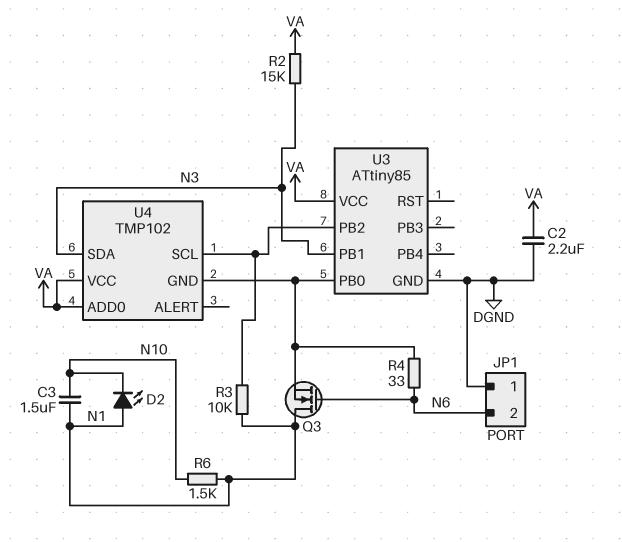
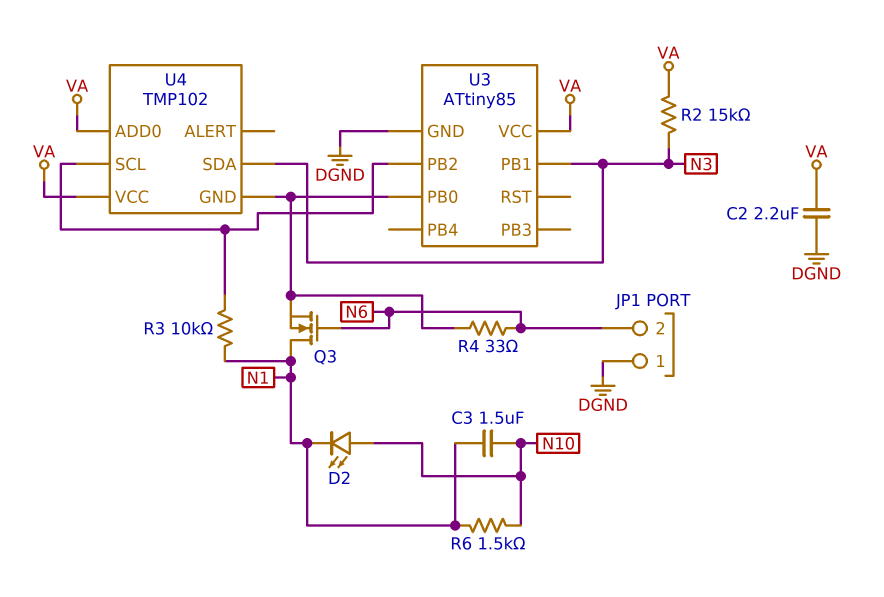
D2: LED (A N1, K N10) -> LED (A N10, K N1)

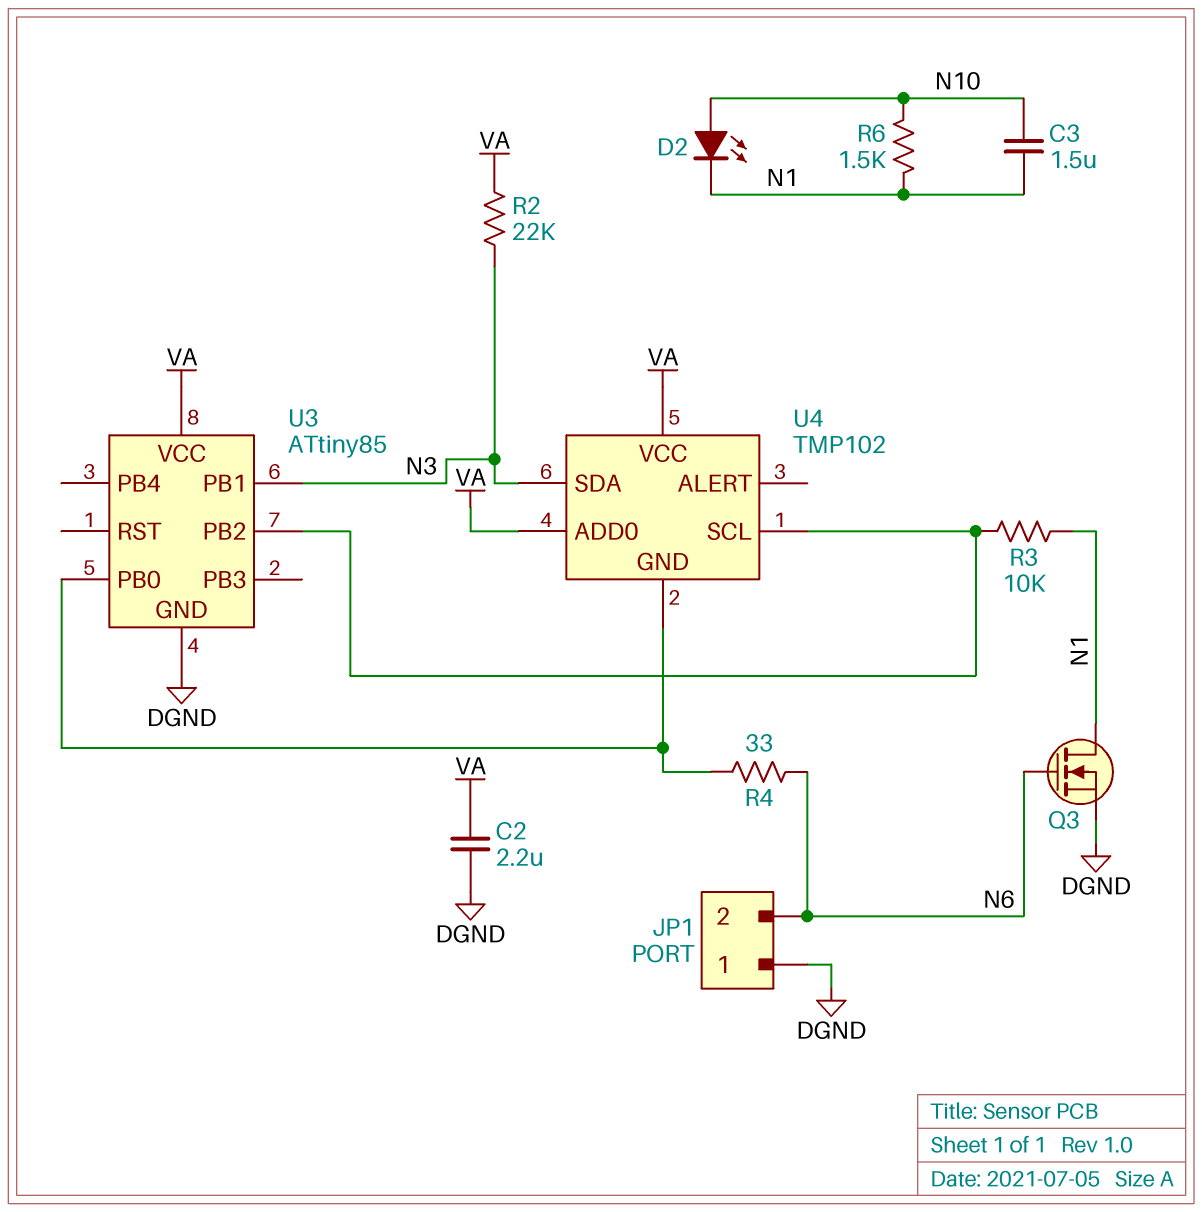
Q3: NMOS (G N6, D N1, S U3/PB0) -> NMOS (G N6, D N1, S DGND)
R2: 15k (N3, VA) -> 22k (N3, VA)

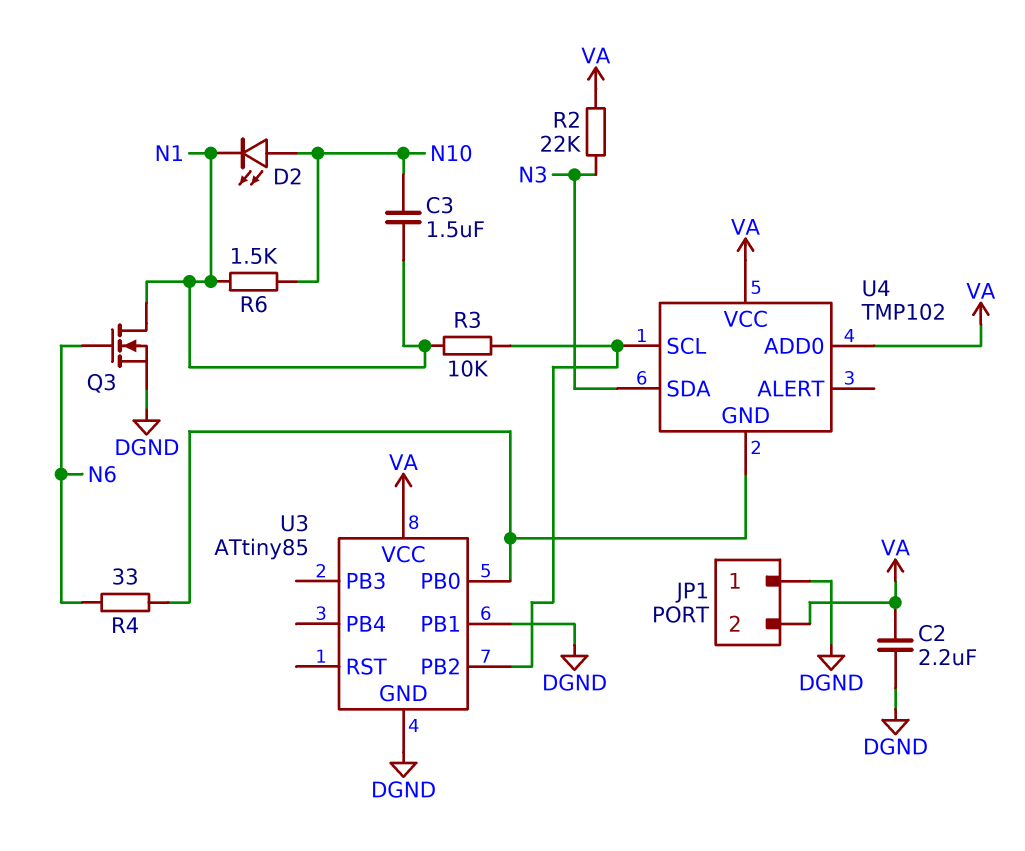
JP1 pin 2: N6 -> VA
U3 pin PB1: N3 -> DGND

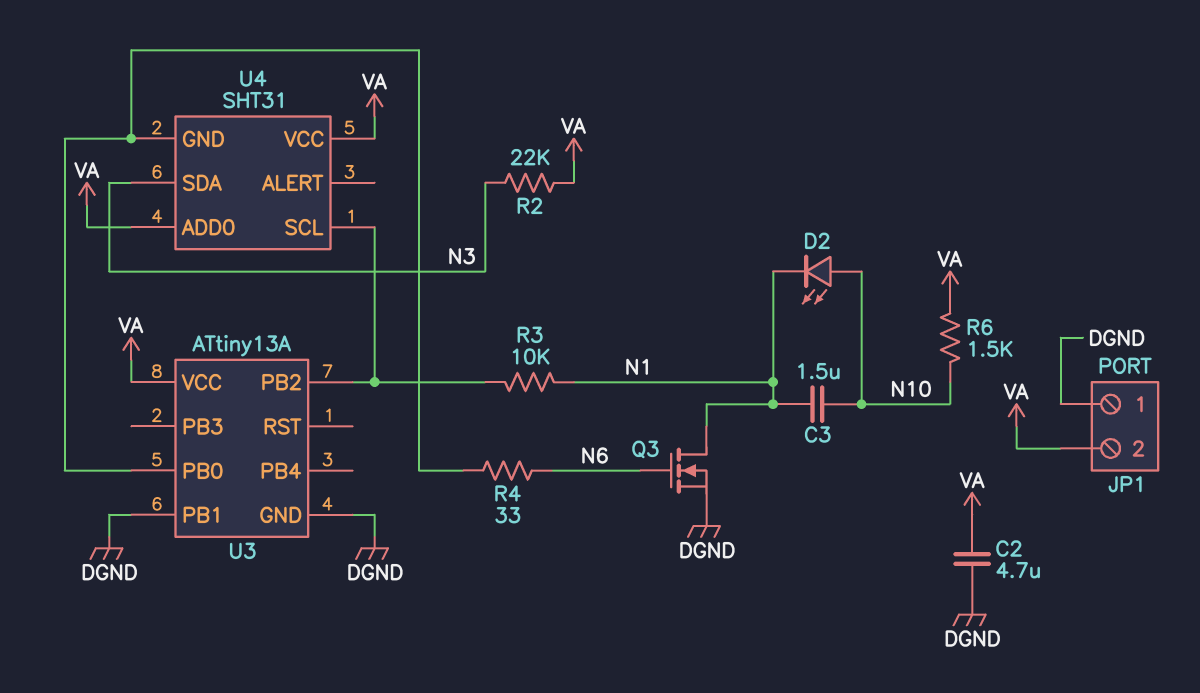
C2: 2.2uF (DGND, VA) -> 4.7uF (DGND, VA)
R6: 1.5k (N1, N10) -> 1.5k (N10, VA)
U3: ATtiny85 -> ATtiny13A
U4: TMP102 -> SHT31

